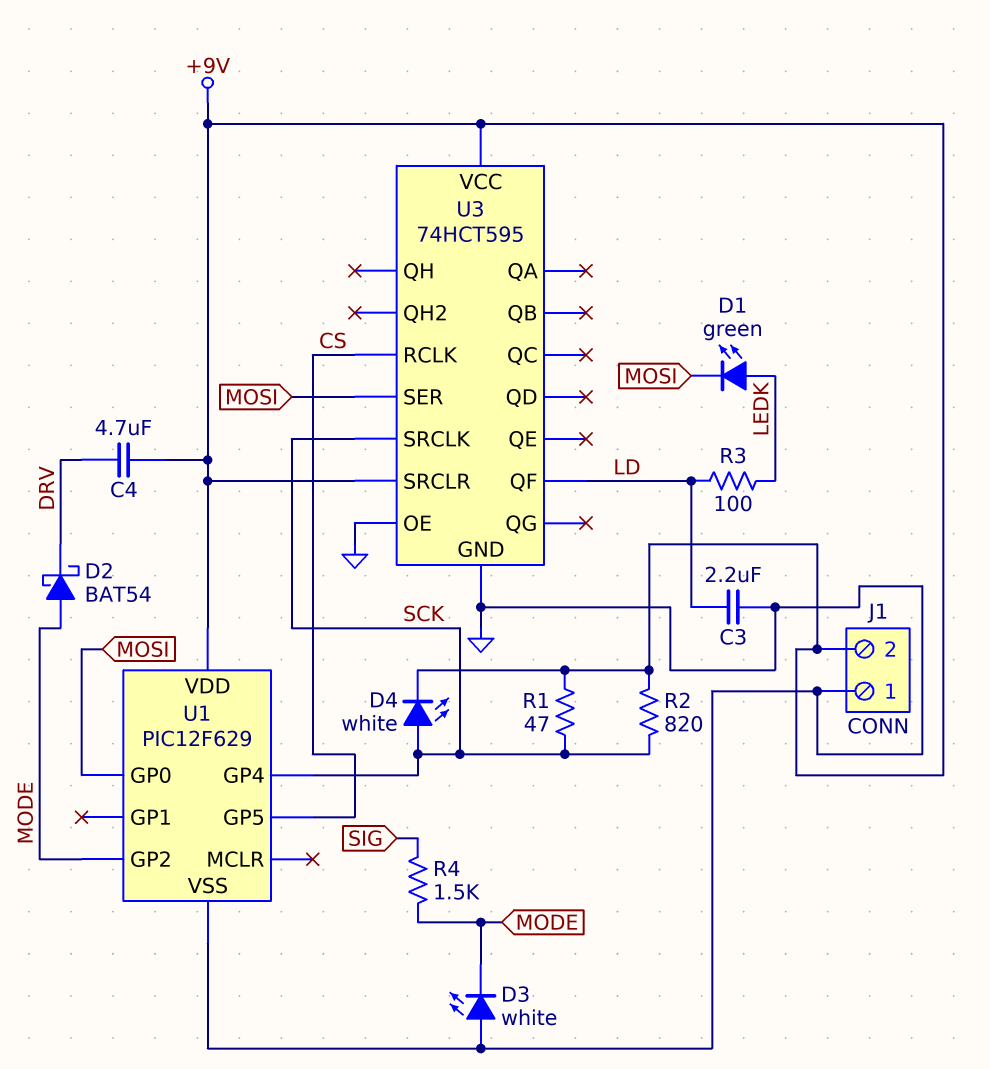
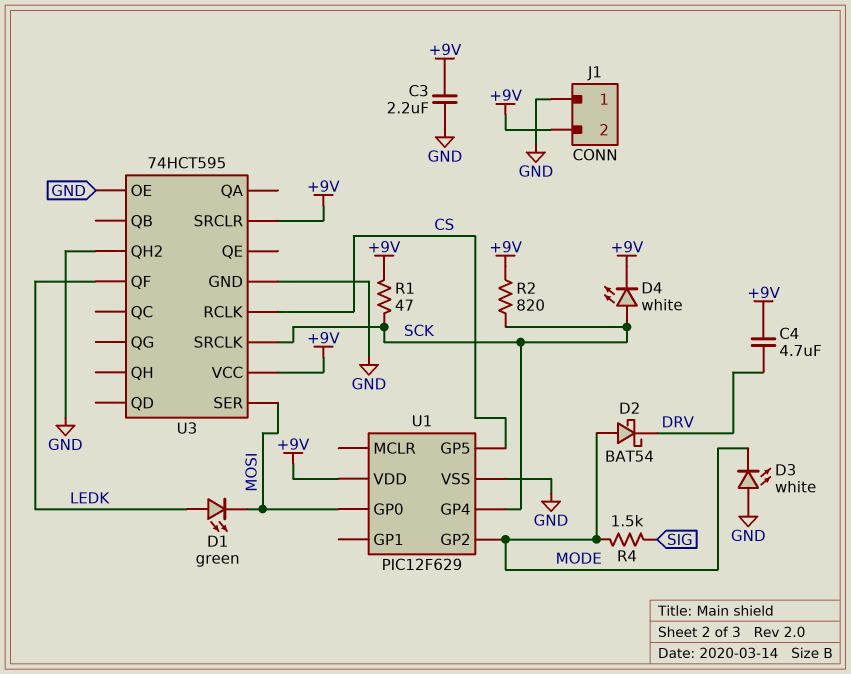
C3: 2.2uF (GND, LD) -> 2.2uF (+9V, GND)
R3: 100 (LD, LEDK) -> none
U3 pin QF: LD -> LEDK
U3 pin QH2: none -> GND

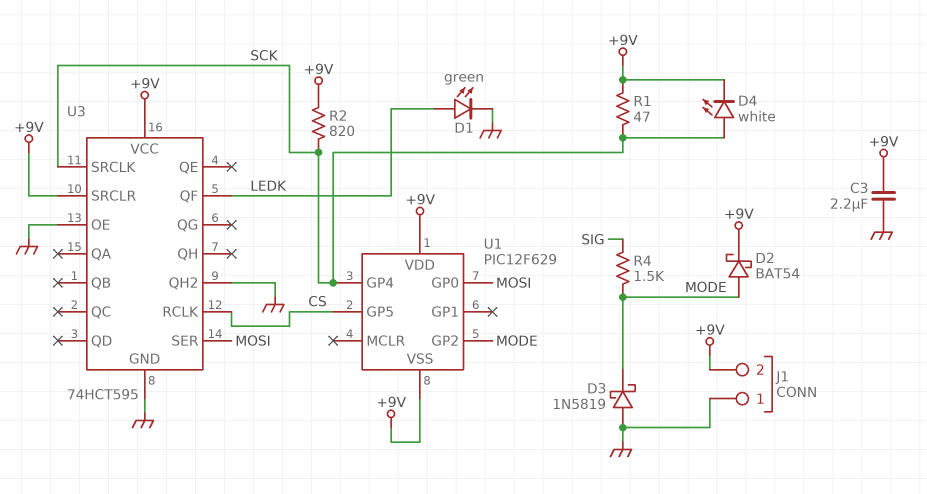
C4: 4.7uF (+9V, DRV) -> none
D1: LED green (A LEDK, K MOSI) -> LED green (A LEDK, K GND)
D2: schottky BAT54 (A MODE, K DRV) -> schottky BAT54 (A MODE, K +9V)
D3: LED white (A GND, K MODE) -> schottky 1N5819 (A GND, K MODE)
U1 pin VSS: GND -> +9V

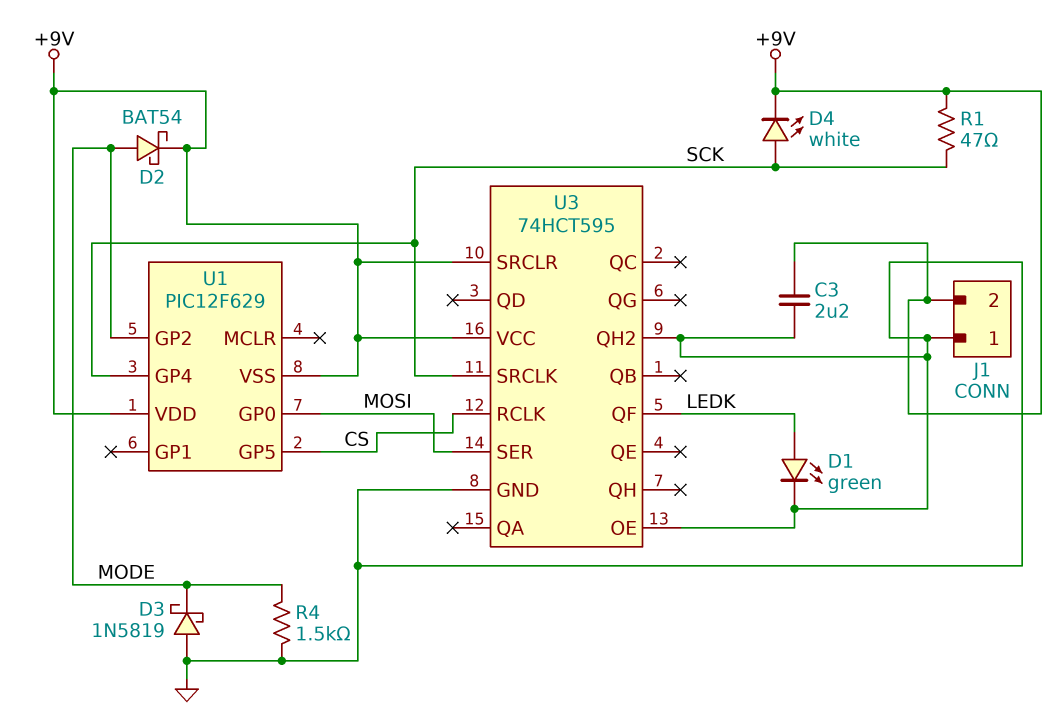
R2: 820 (+9V, SCK) -> none
R4: 1.5k (MODE, SIG) -> 1.5k (GND, MODE)

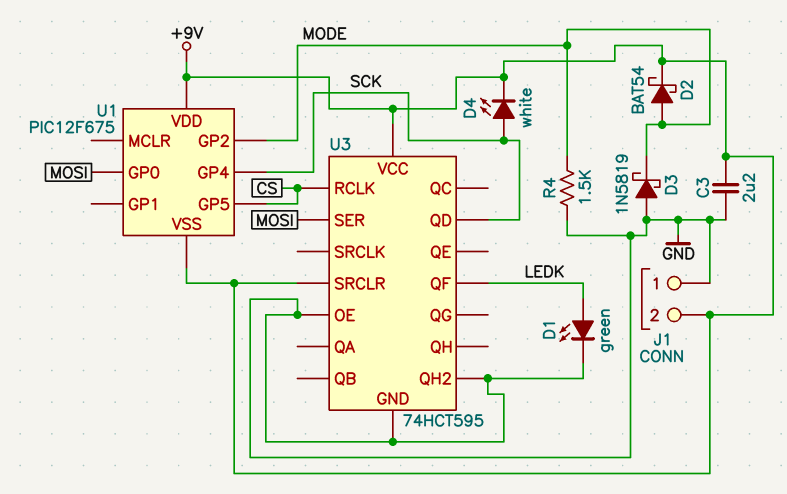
R1: 47 (+9V, SCK) -> none
U1: PIC12F629 -> PIC12F675
U3 pin QD: none -> SCK
U3 pin SRCLK: SCK -> none

